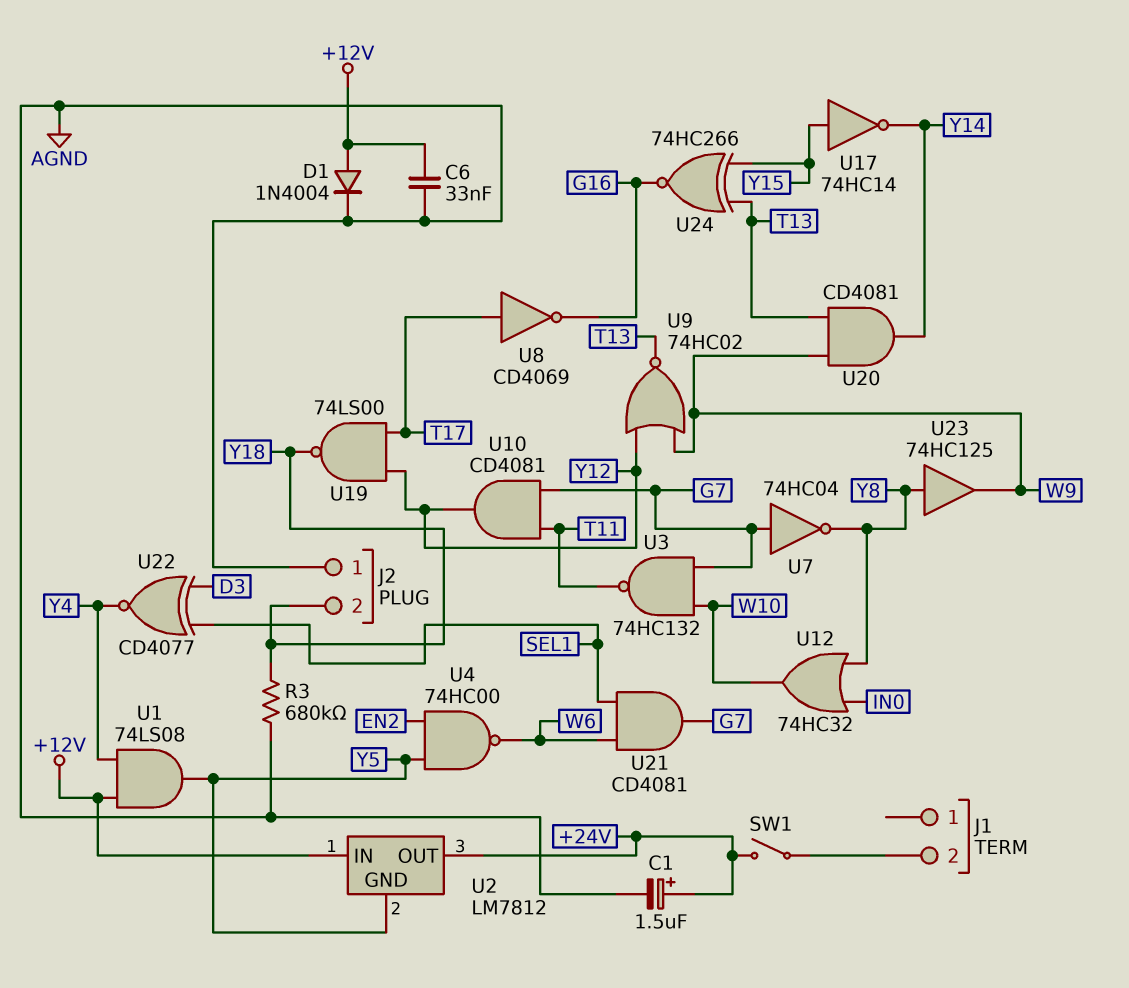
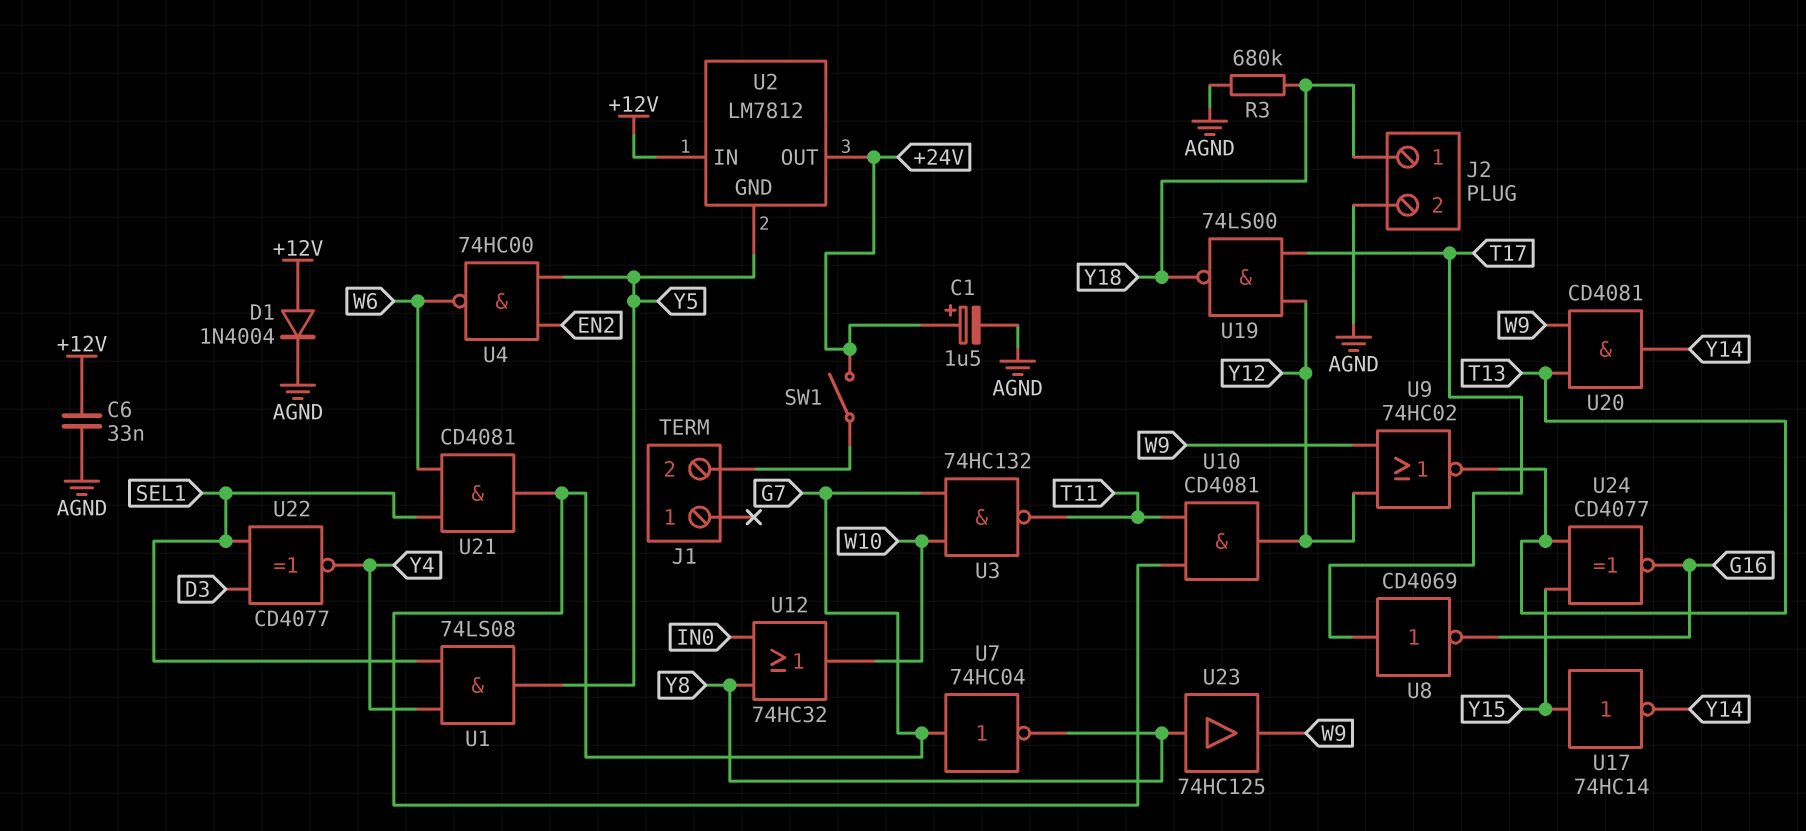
J2 pin 1: AGND -> Y18
J2 pin 2: Y18 -> AGND
U1: AND 74LS08 (in +12V, in Y4, out Y5) -> AND 74LS08 (in SEL1, in Y4, out Y5)
U24: XNOR 74HC266 (in T13, in Y15, out G16) -> XNOR CD4077 (in T13, in Y15, out G16)

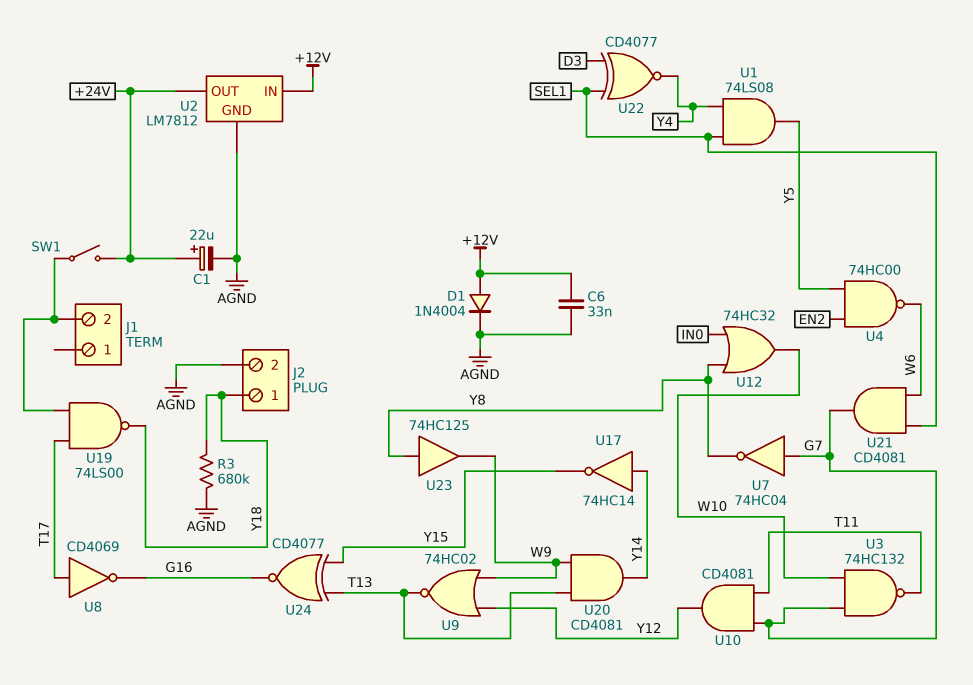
C1: 1.5uF (plus +24V, minus AGND) -> 22uF (plus +24V, minus AGND)
U2 pin GND: Y5 -> AGND
U17: NOT 74HC14 (in Y15, out Y14) -> NOT 74HC14 (in Y14, out Y15)
U19: NAND 74LS00 (in T17, in Y12, out Y18) -> NAND 74LS00 (in J1/2, in T17, out Y18)

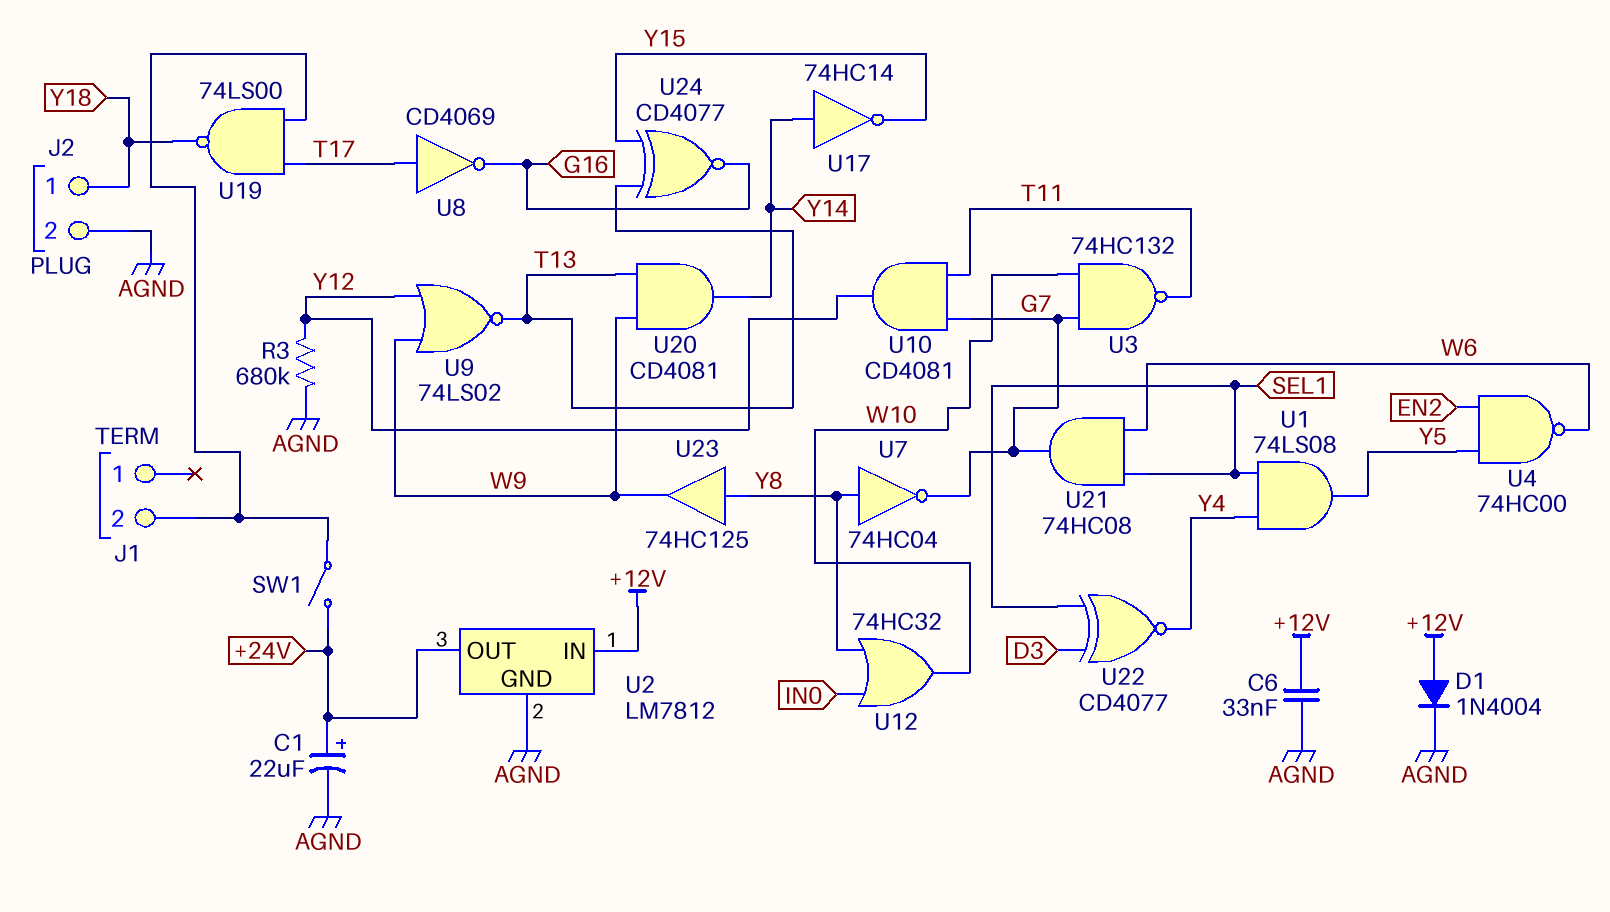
R3: 680k (AGND, Y18) -> 680k (AGND, Y12)
U7: NOT 74HC04 (in G7, out Y8) -> NOT 74HC04 (in Y8, out G7)
U9: NOR 74HC02 (in W9, in Y12, out T13) -> NOR 74LS02 (in W9, in Y12, out T13)
U21: AND CD4081 (in SEL1, in W6, out G7) -> AND 74HC08 (in SEL1, in W6, out G7)

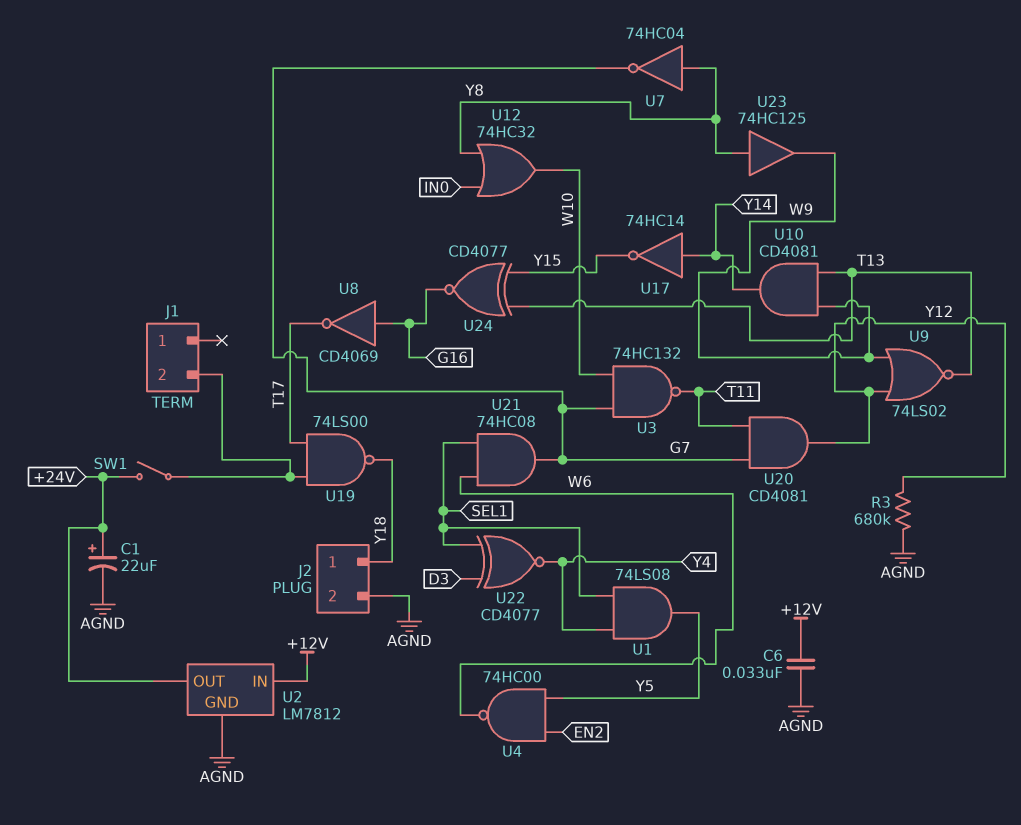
D1: diode 1N4004 (A +12V, K AGND) -> none
U8: NOT CD4069 (in T17, out G16) -> NOT CD4069 (in G16, out T17)
U10: AND CD4081 (in G7, in T11, out Y12) -> AND CD4081 (in T13, in W9, out Y14)
U20: AND CD4081 (in T13, in W9, out Y14) -> AND CD4081 (in G7, in T11, out Y12)

